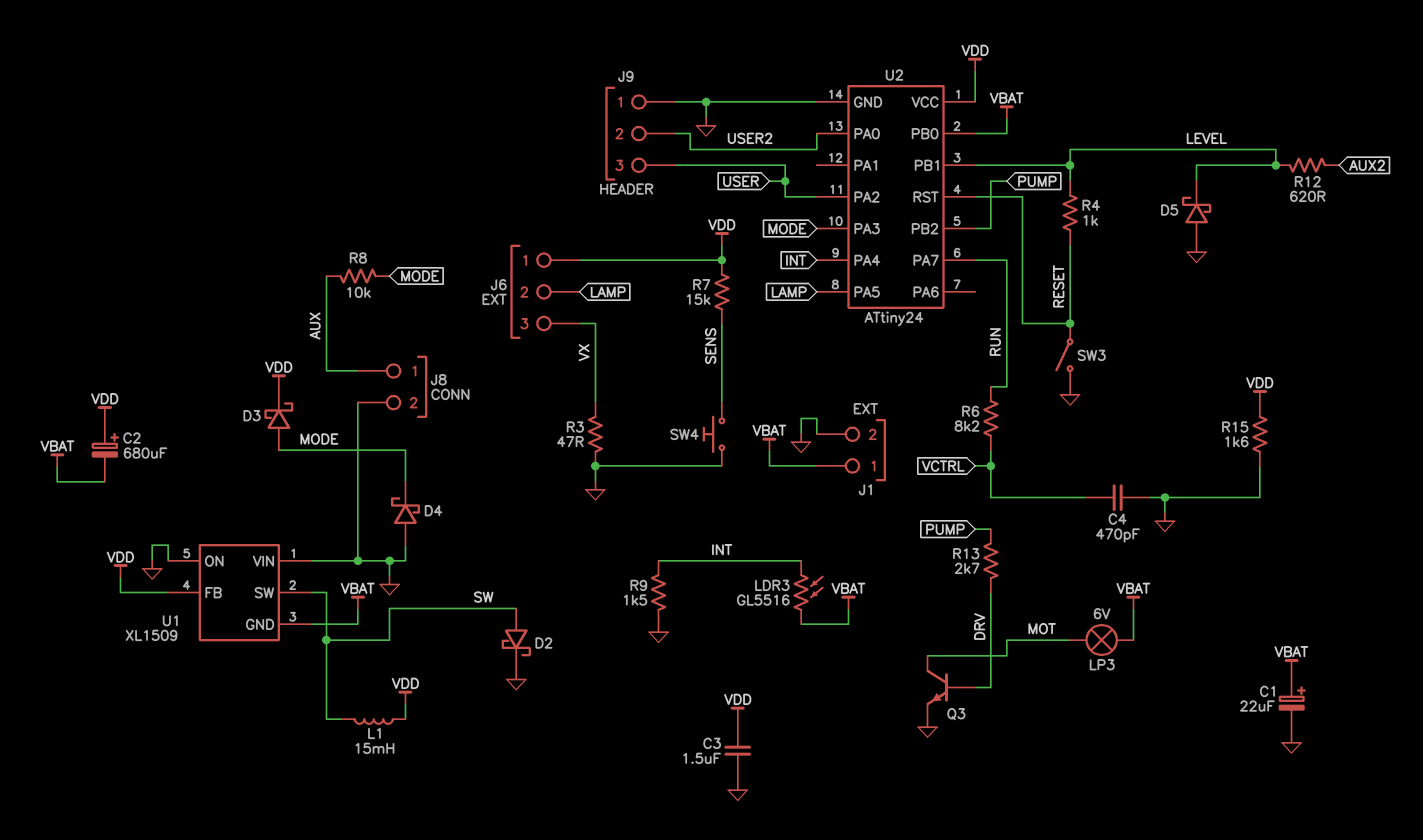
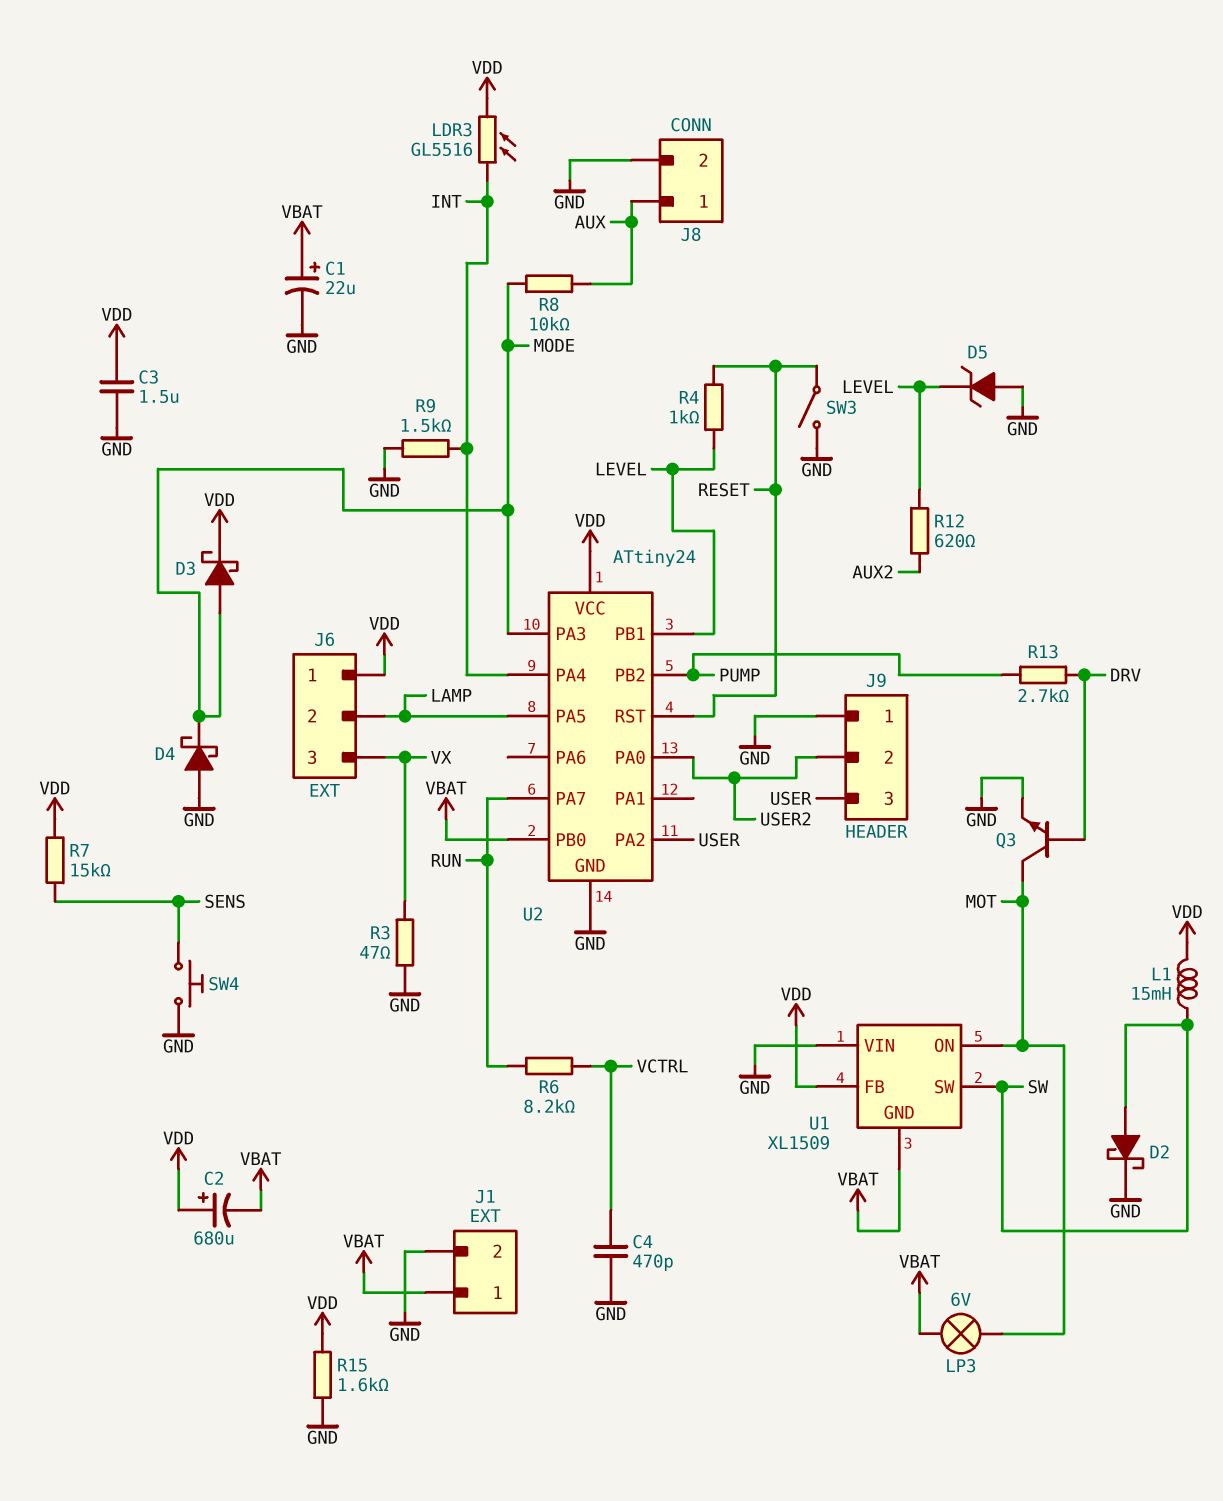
D5: schottky (A GND, K LEVEL) -> zener (A GND, K LEVEL)
LDR3: GL5516 (INT, VBAT) -> GL5516 (INT, VDD)
U1 pin ON: GND -> MOT

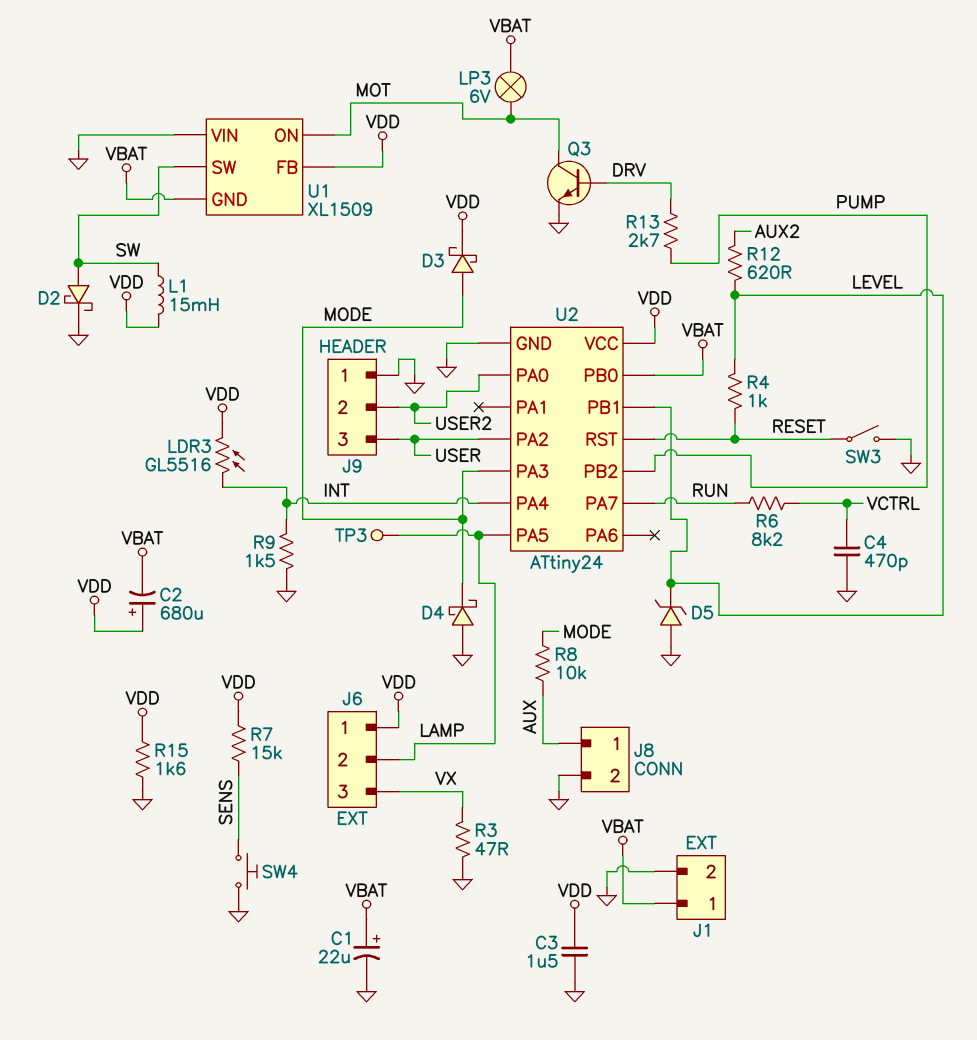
TP3: none -> test point (LAMP)

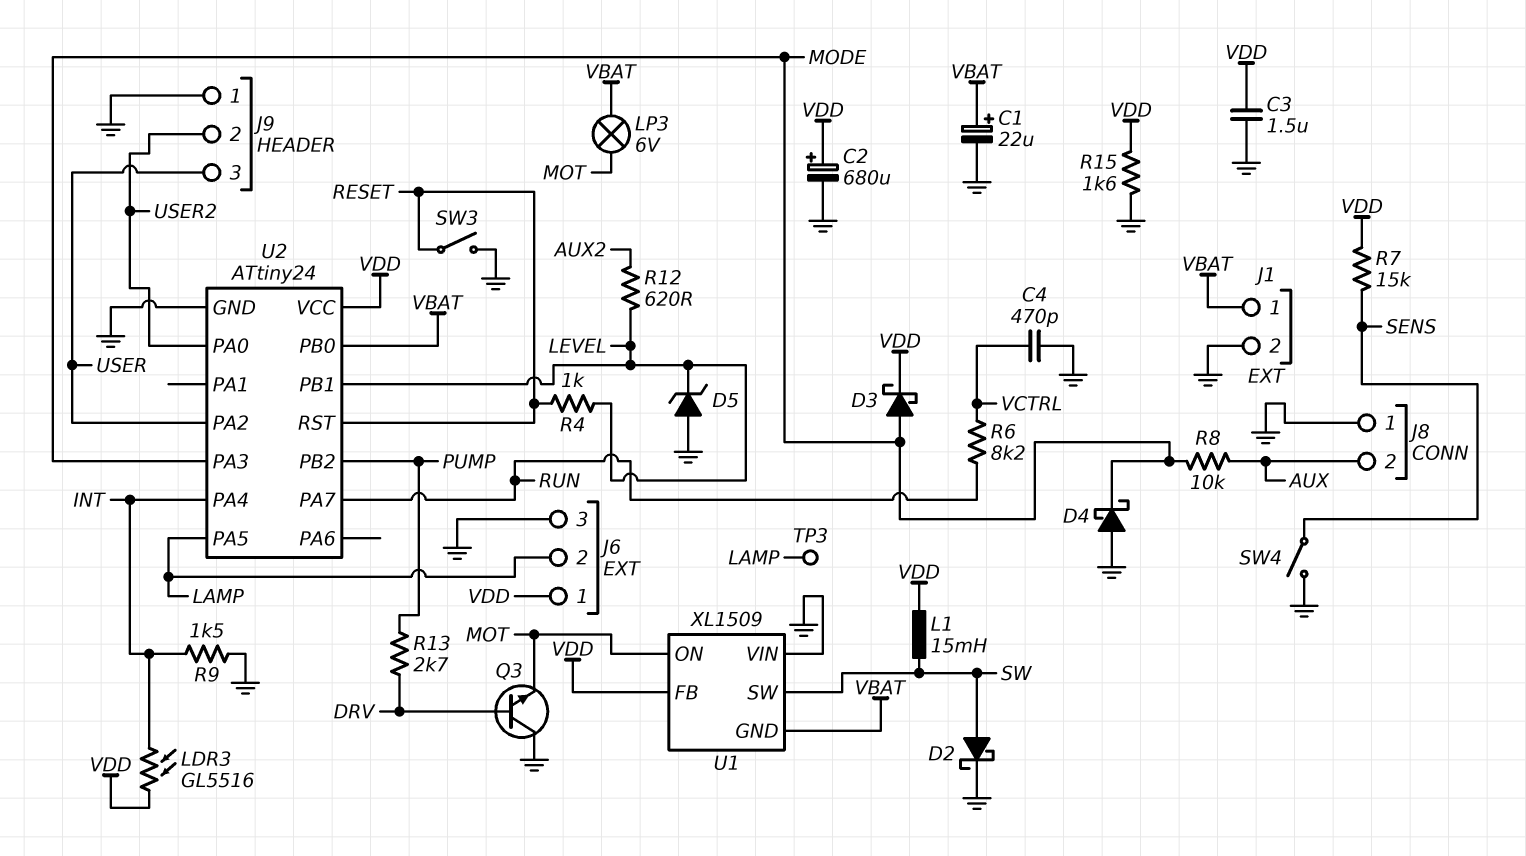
C2: 680uF (plus VDD, minus VBAT) -> 680uF (plus VDD, minus GND)
J6 pin 3: VX -> GND
J8 pin 1: AUX -> GND
J8 pin 2: GND -> AUX
Q3: NPN (B DRV, C MOT, E GND) -> NPN (B DRV, C GND, E MOT)
R3: 47 (GND, VX) -> none
SW4: button (GND, SENS) -> switch (GND, SENS)

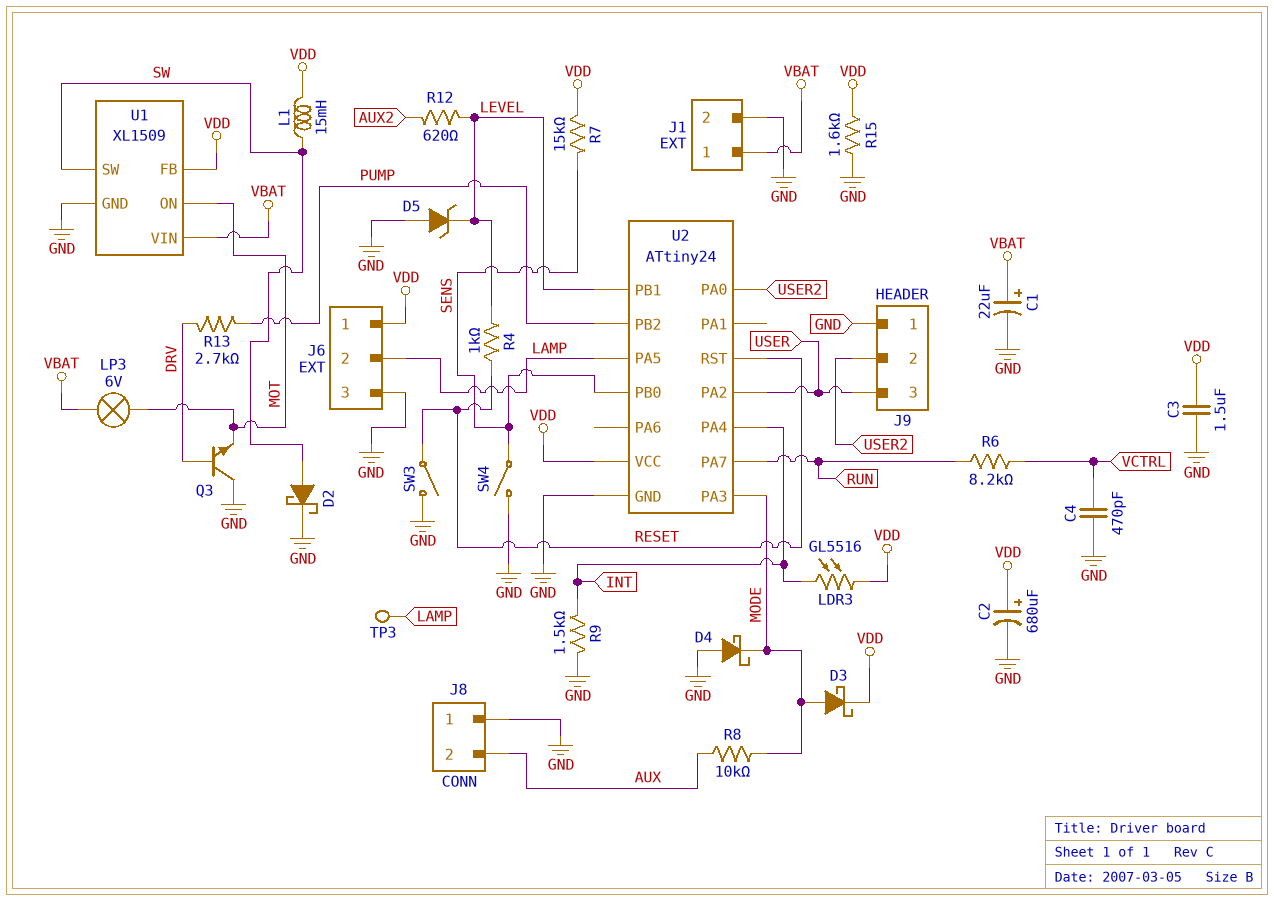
U1 pin GND: VBAT -> GND
U1 pin VIN: GND -> VBAT
U2 pin PB0: VBAT -> SENS

